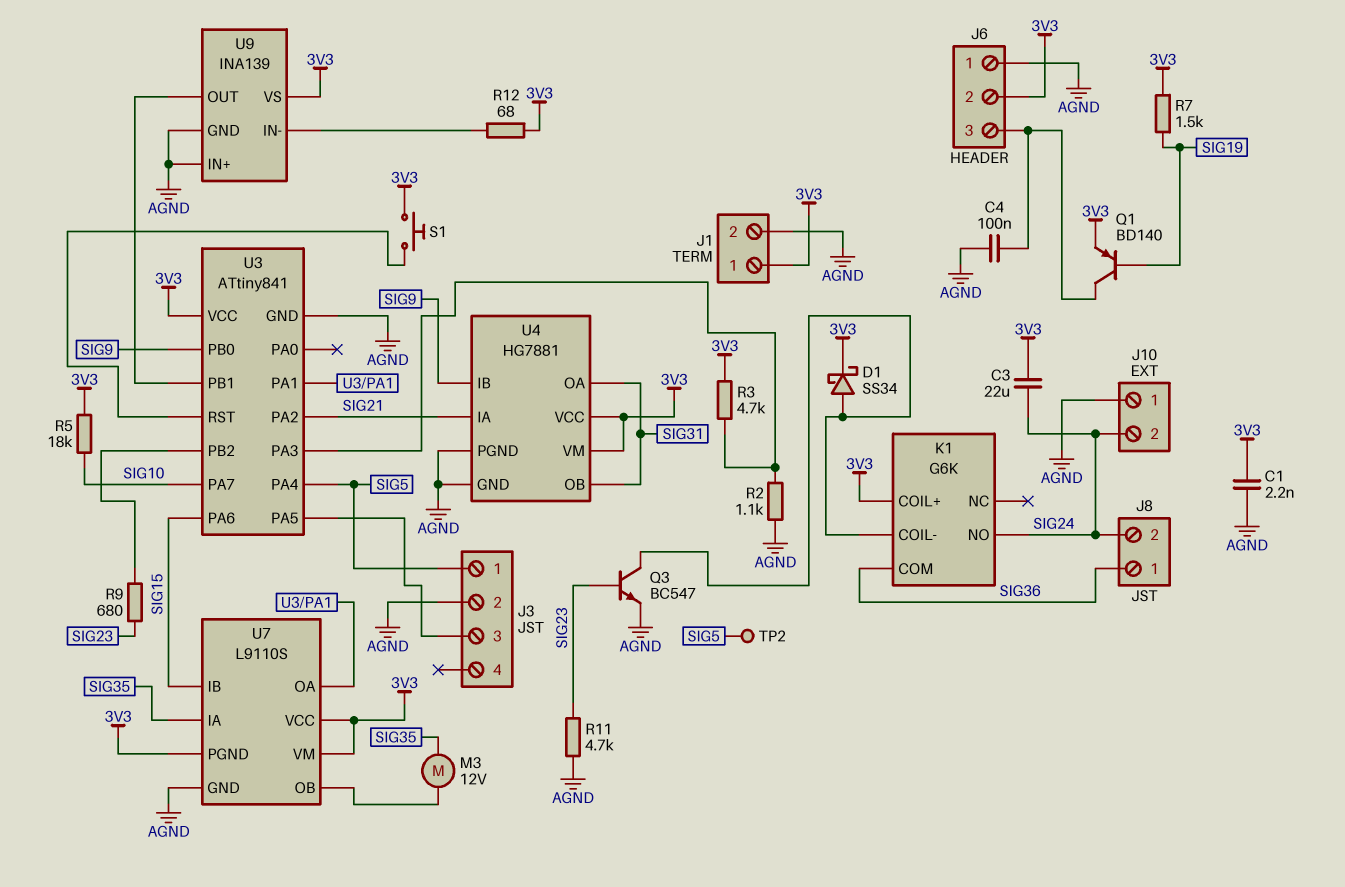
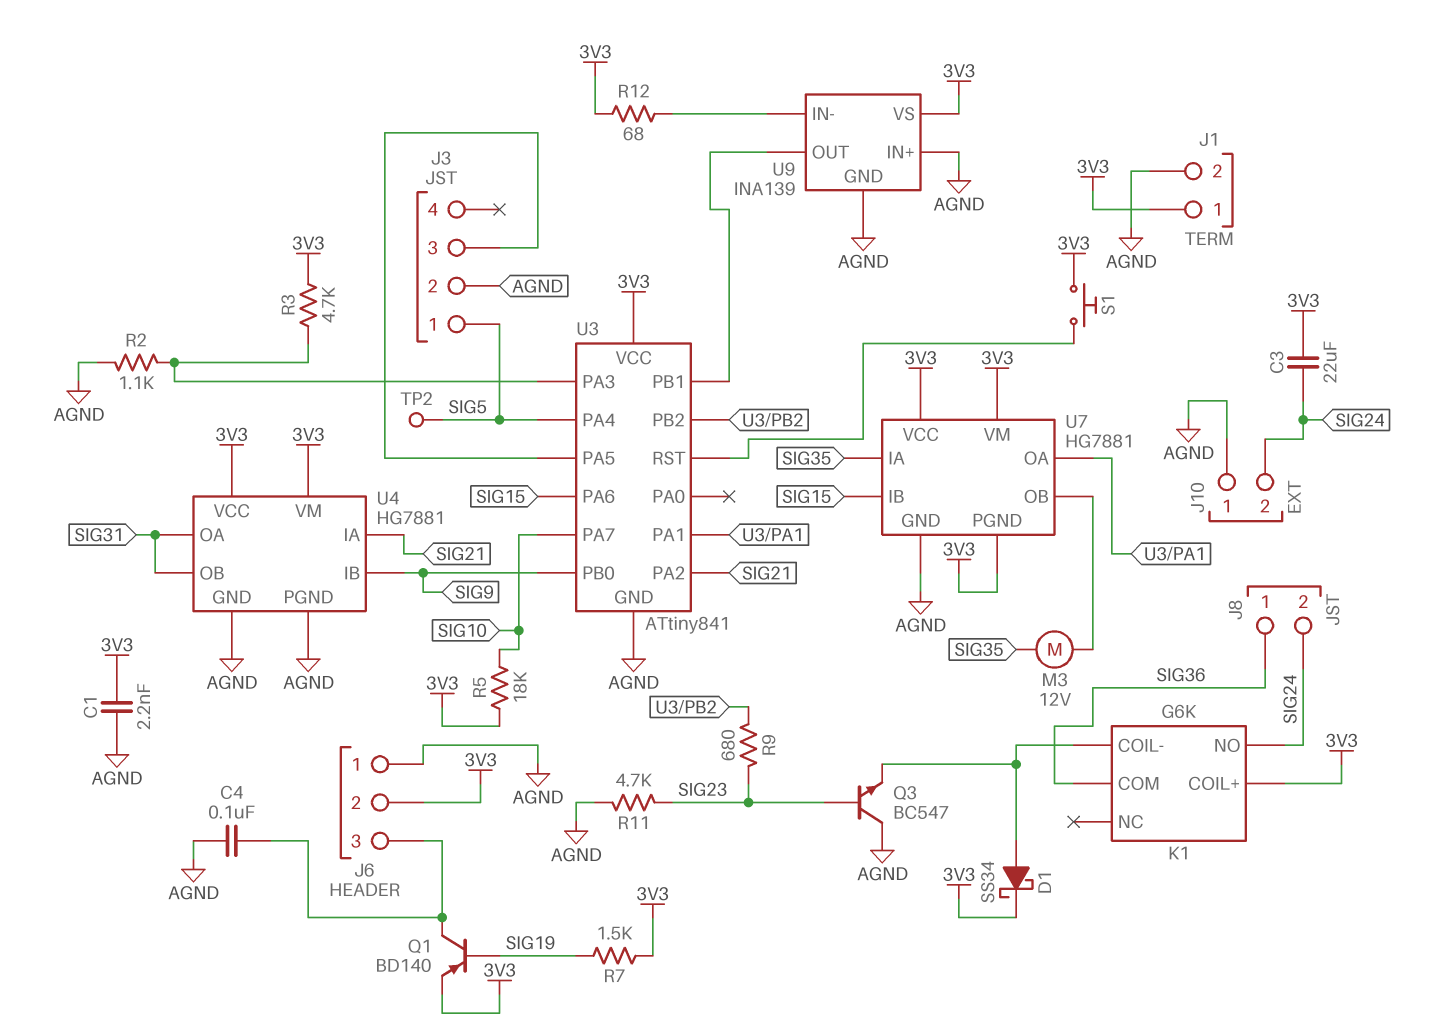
Q3: NPN BC547 (B SIG23, C K1/COIL-, E AGND) -> NPN BC547 (B SIG23, C AGND, E K1/COIL-)
U7: L9110S -> HG7881

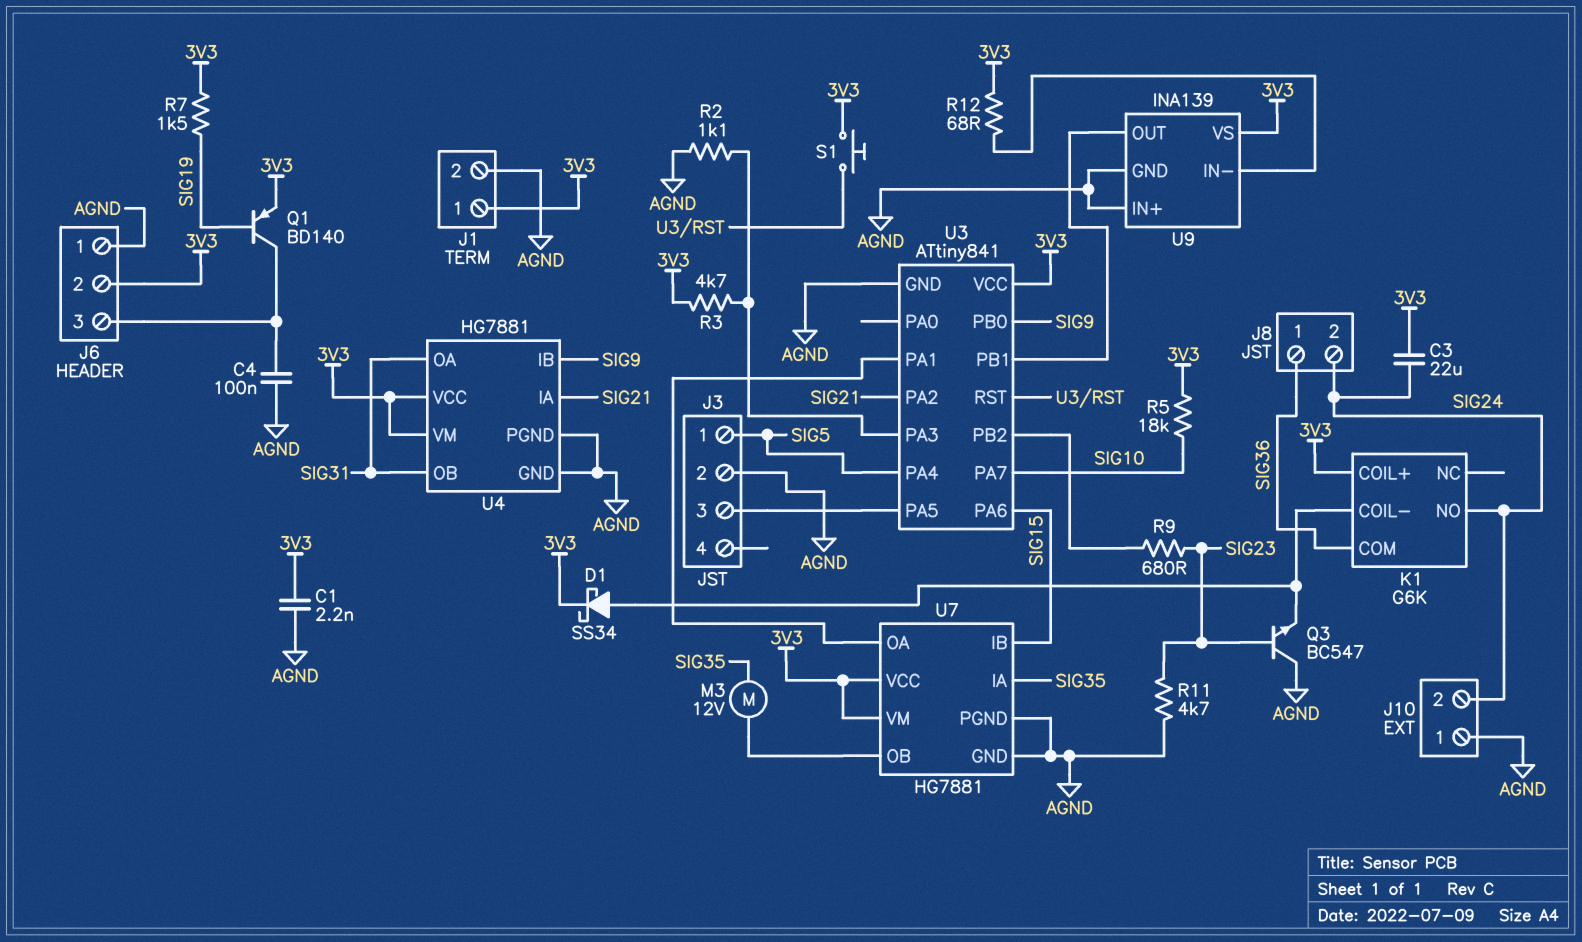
TP2: test point (SIG5) -> none
U7 pin PGND: 3V3 -> AGND

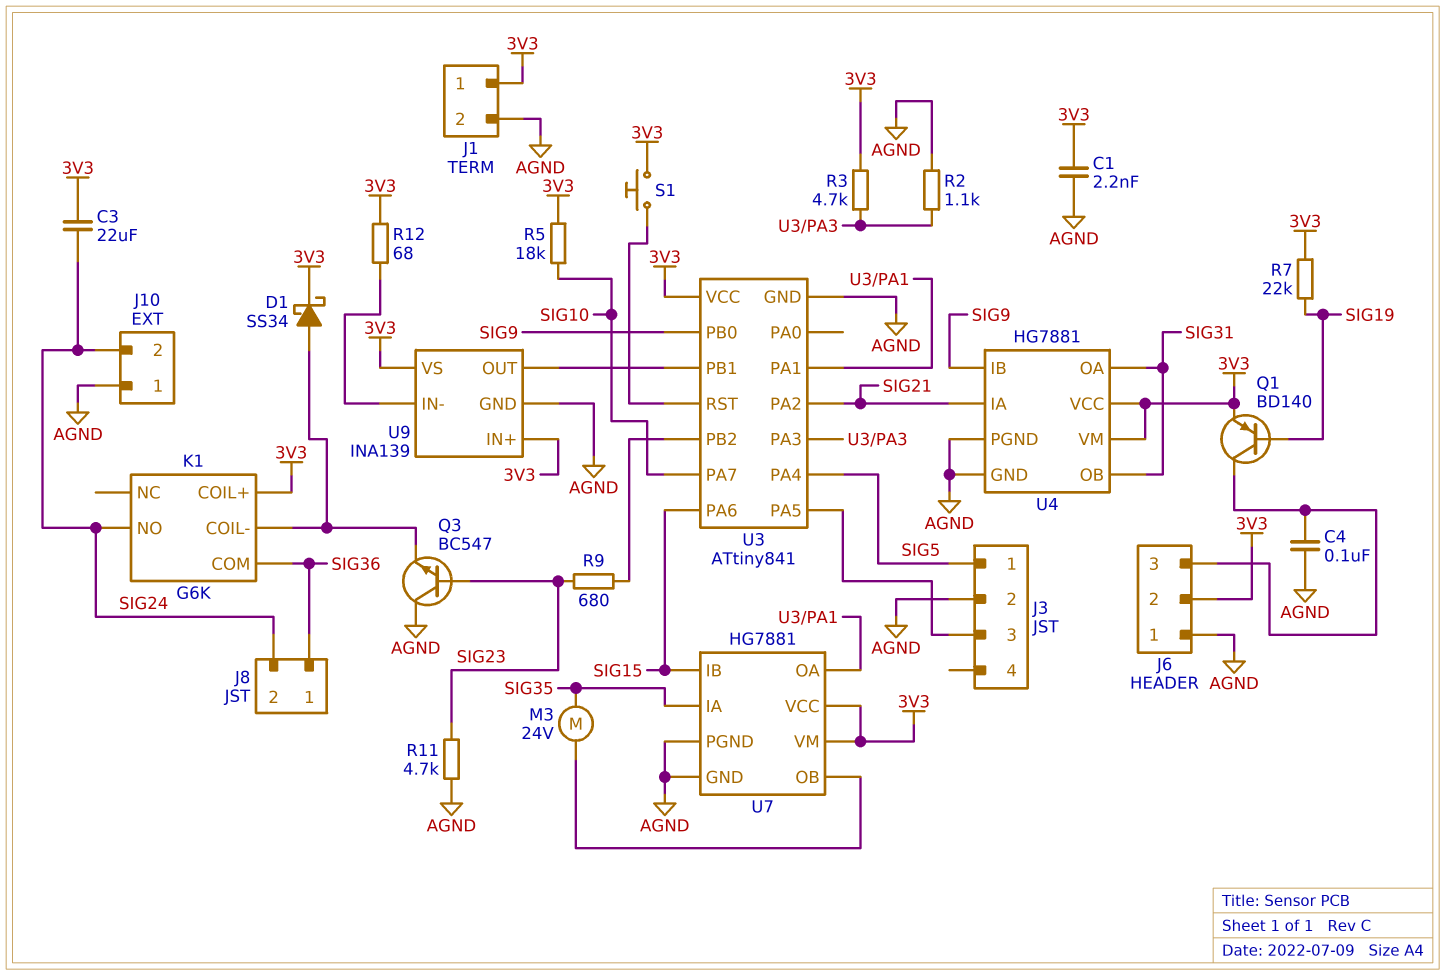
M3: motor 12V (SIG35, U7/OB) -> motor 24V (SIG35, U7/OB)
R7: 1.5k (3V3, SIG19) -> 22k (3V3, SIG19)
U9 pin IN+: AGND -> 3V3

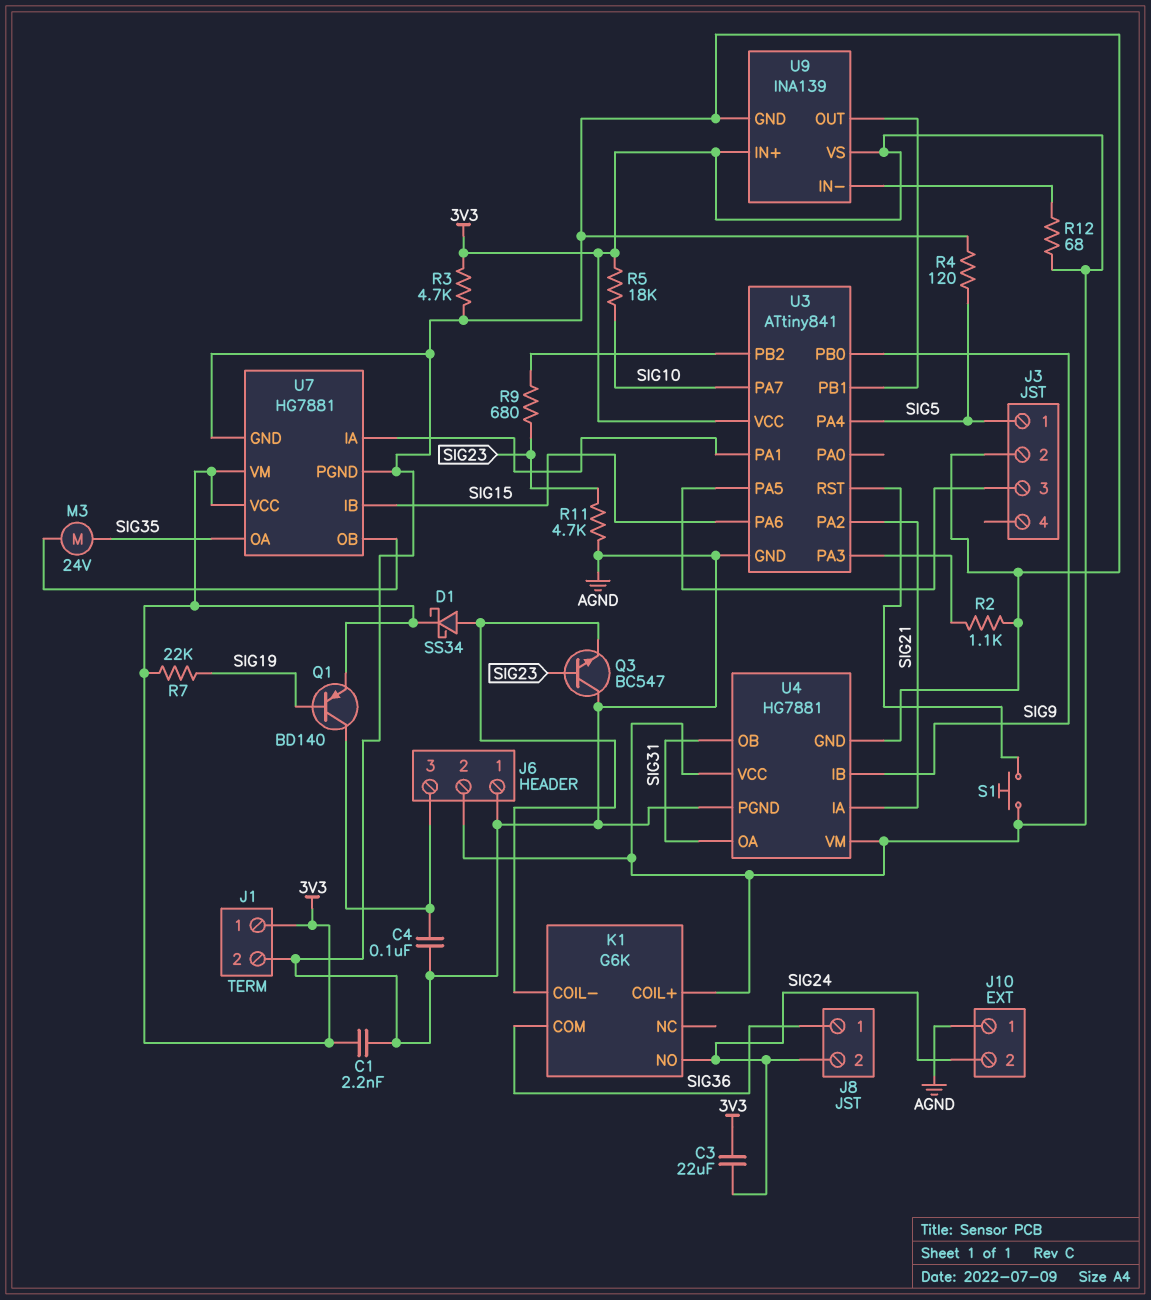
R3: 4.7k (3V3, U3/PA3) -> 4.7k (3V3, AGND)
R4: none -> 120 (AGND, SIG5)
U7 pin IA: SIG35 -> U3/PA1
U7 pin OA: U3/PA1 -> SIG35

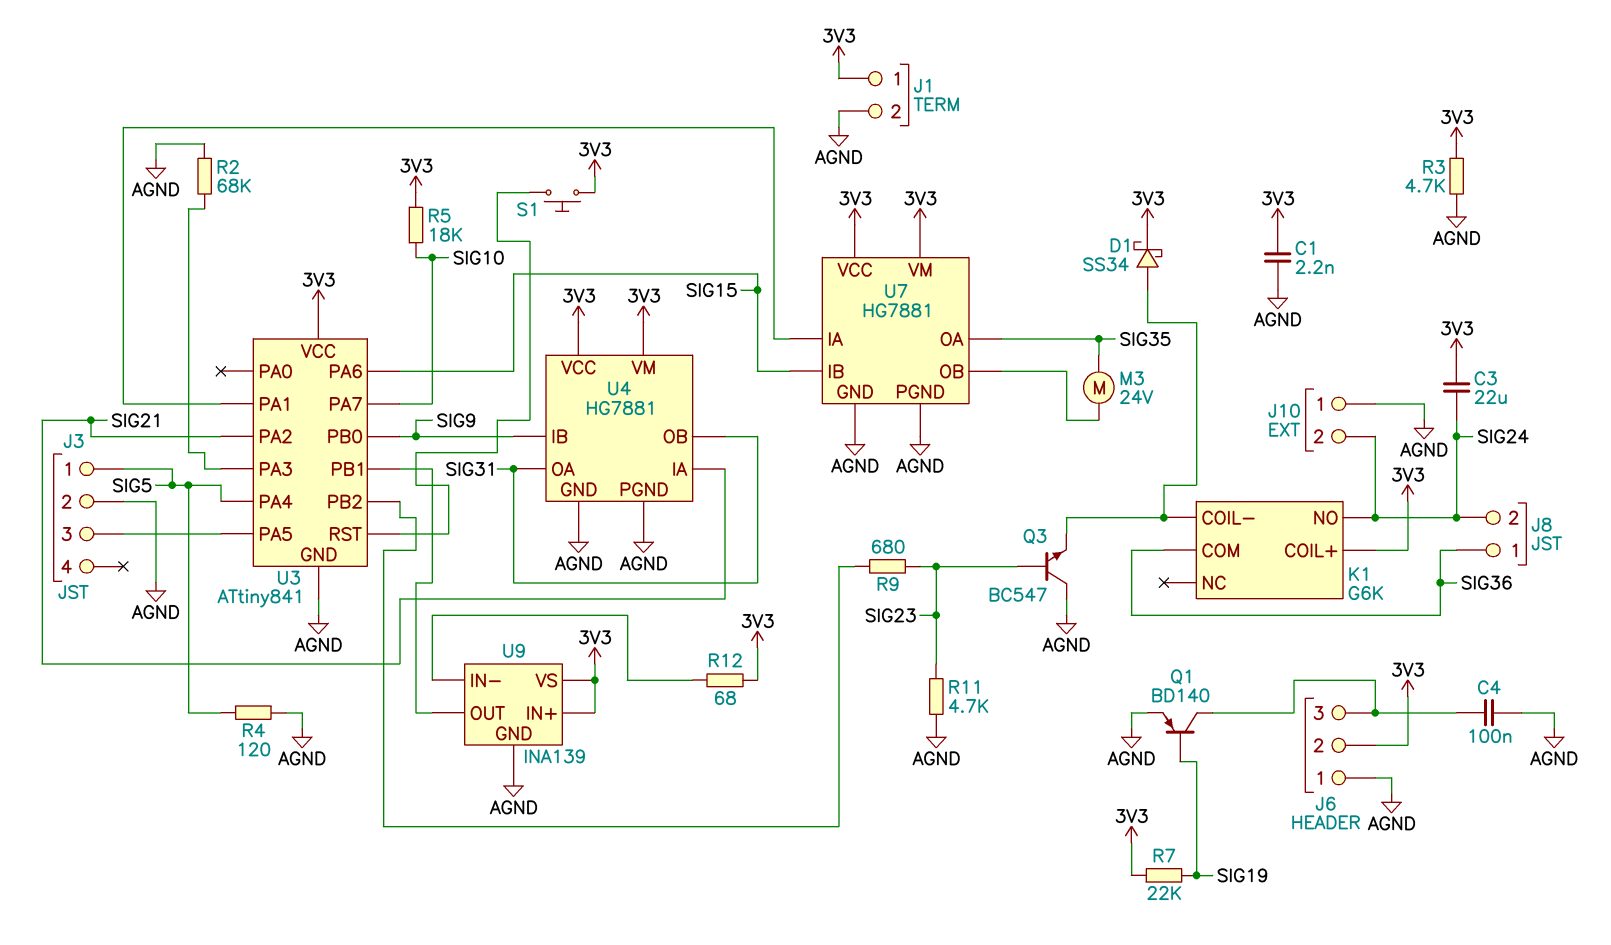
Q1: PNP BD140 (B SIG19, C J6/3, E 3V3) -> PNP BD140 (B SIG19, C J6/3, E AGND)
R2: 1.1k (AGND, U3/PA3) -> 68k (AGND, U3/PA3)

